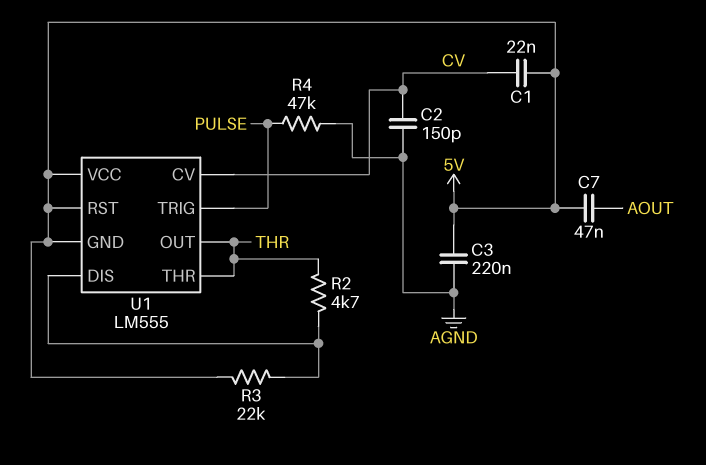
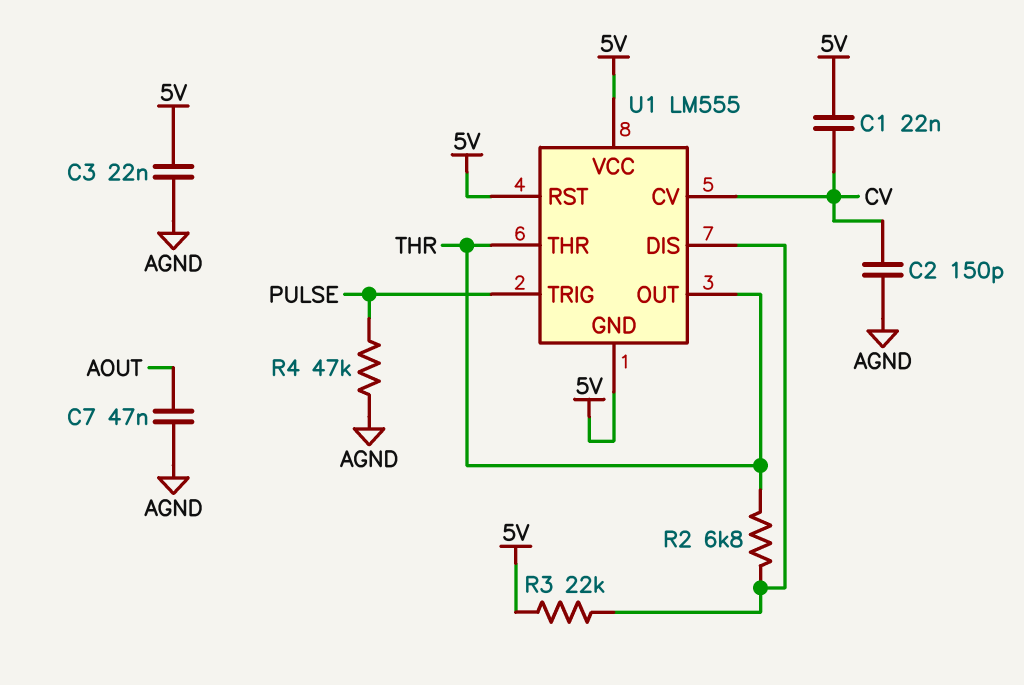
C3: 220nF (5V, AGND) -> 22nF (5V, AGND)
C7: 47nF (5V, AOUT) -> 47nF (AGND, AOUT)
R2: 4.7k (THR, U1/DIS) -> 6.8k (THR, U1/DIS)

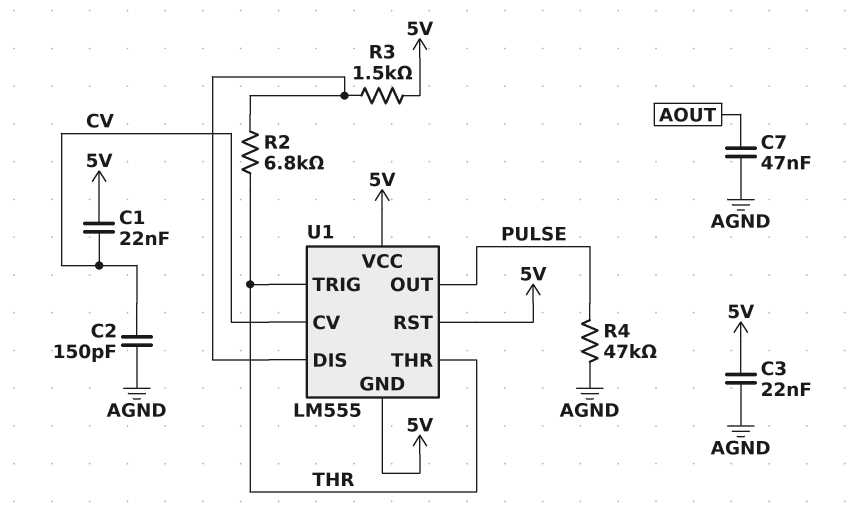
R3: 22k (5V, U1/DIS) -> 1.5k (5V, U1/DIS)
U1 pin OUT: THR -> PULSE
U1 pin TRIG: PULSE -> THR

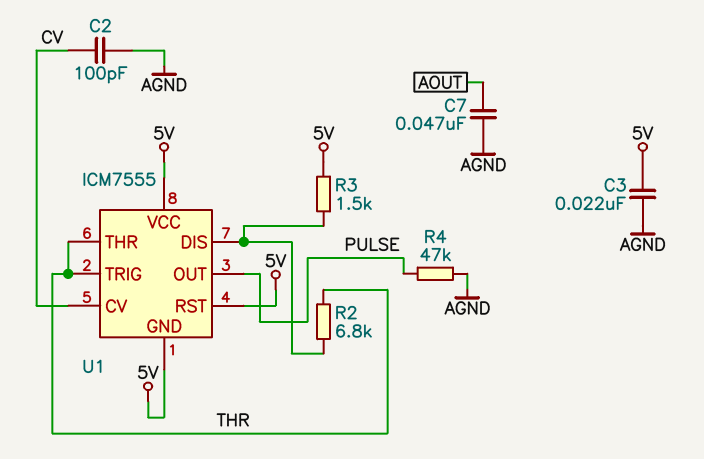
C1: 22nF (5V, CV) -> none
C2: 150pF (AGND, CV) -> 100pF (AGND, CV)
U1: LM555 -> ICM7555

